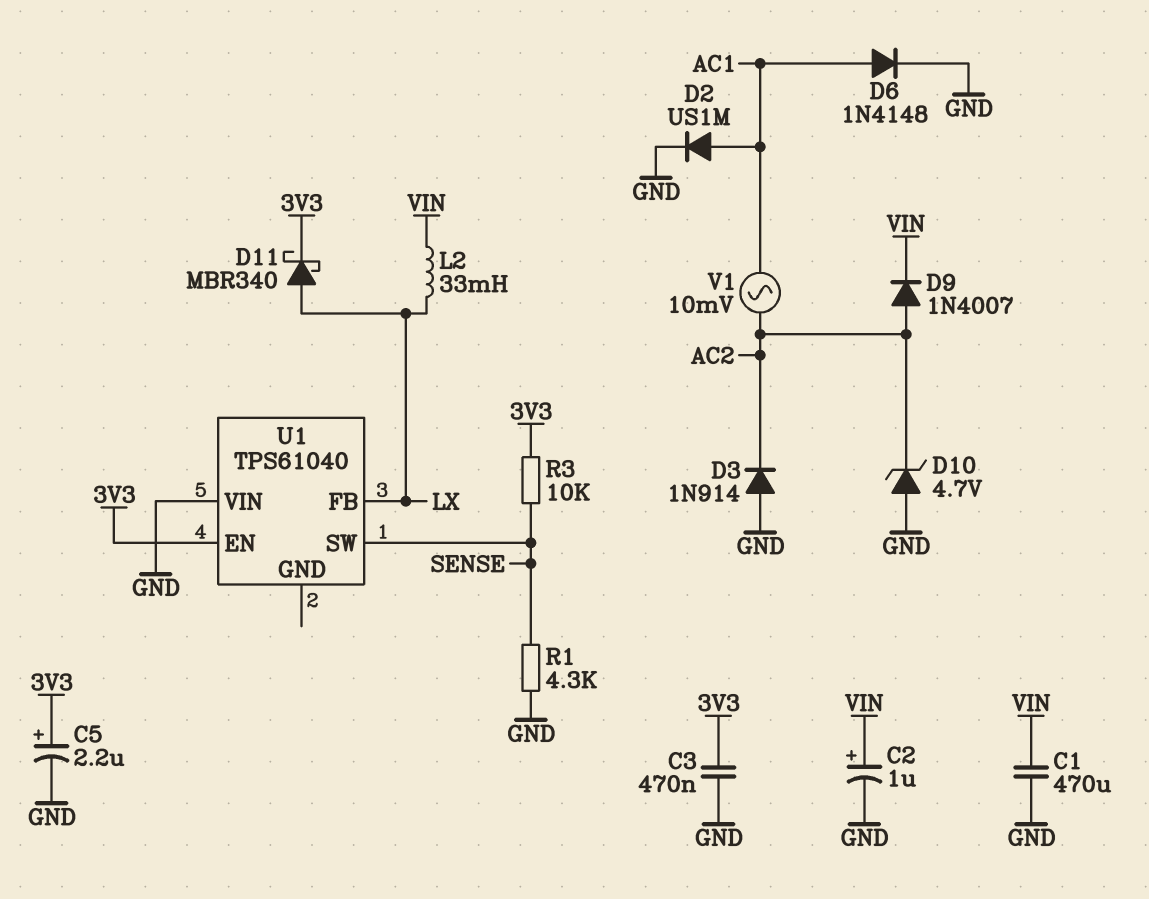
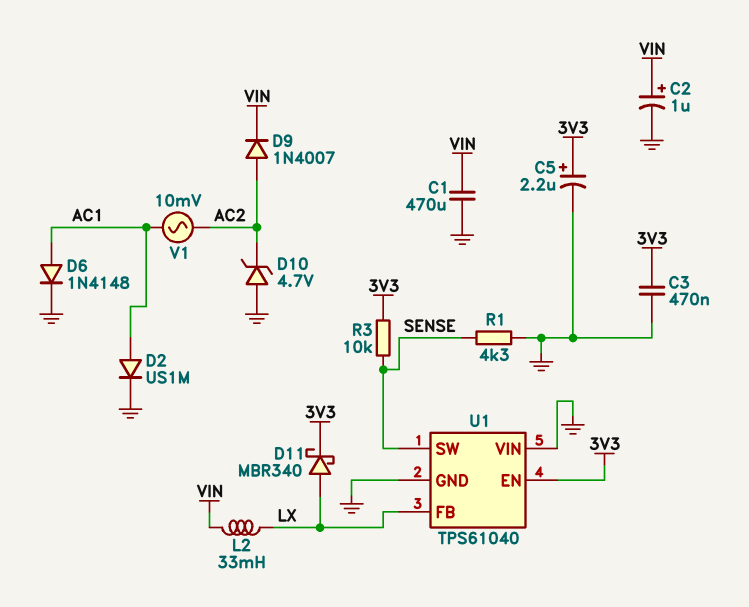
D3: diode 1N914 (A GND, K AC2) -> none
U1 pin GND: none -> GND

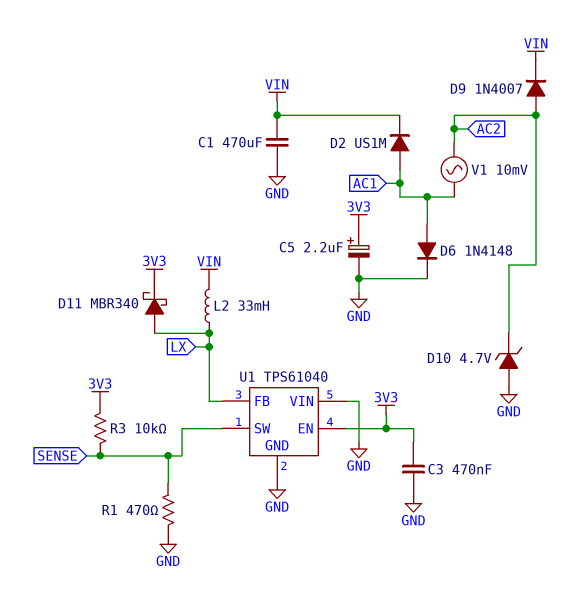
C2: 1uF (plus VIN, minus GND) -> none
D2: diode US1M (A AC1, K GND) -> diode US1M (A AC1, K VIN)
R1: 4.3k (GND, SENSE) -> 470 (GND, SENSE)

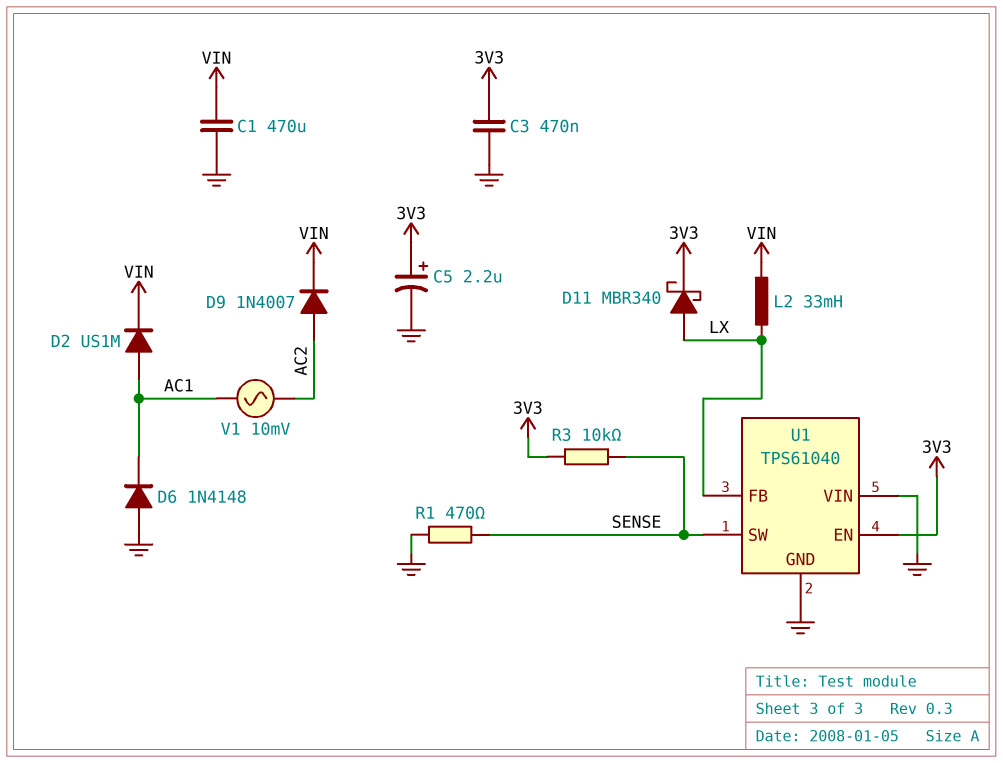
D6: diode 1N4148 (A AC1, K GND) -> diode 1N4148 (A GND, K AC1)
D10: zener 4.7V (A GND, K AC2) -> none

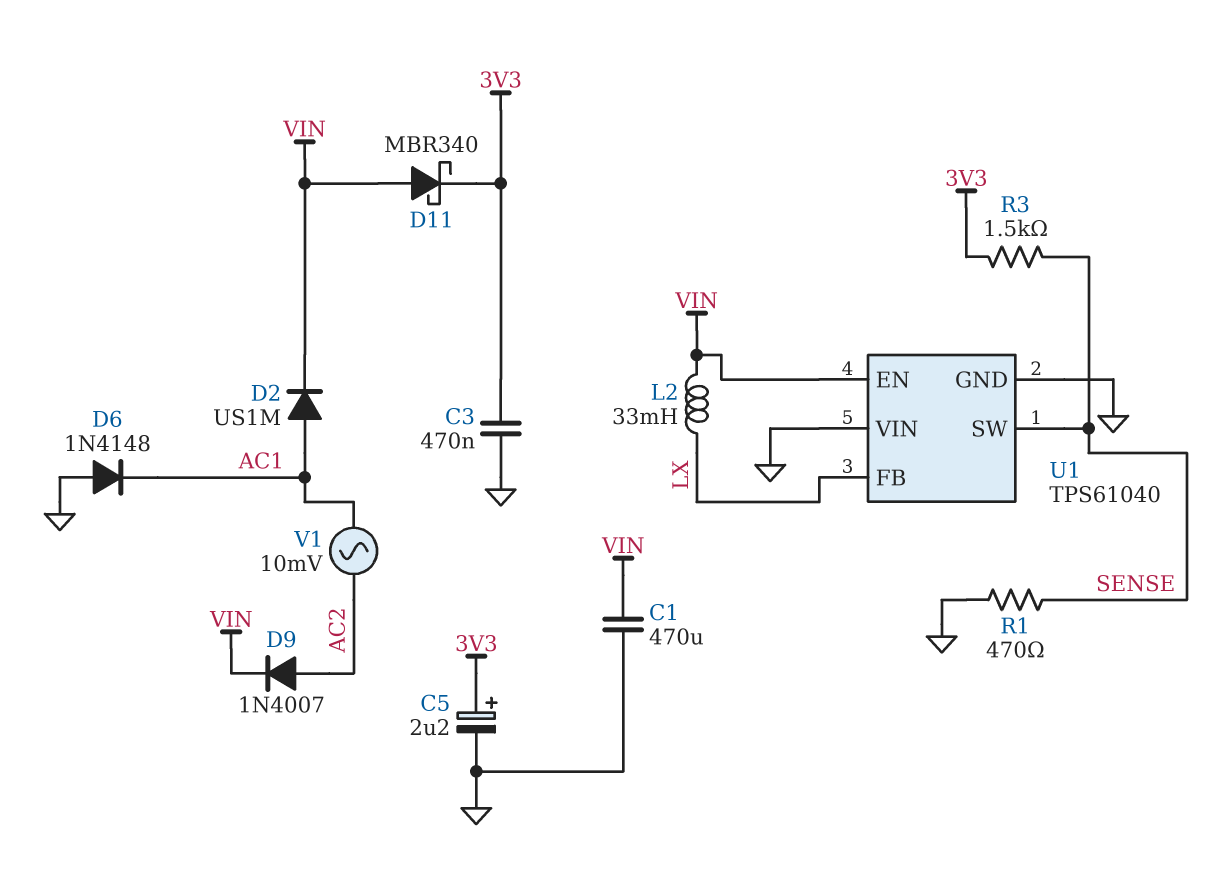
D11: schottky MBR340 (A LX, K 3V3) -> schottky MBR340 (A VIN, K 3V3)
R3: 10k (3V3, SENSE) -> 1.5k (3V3, SENSE)
U1 pin EN: 3V3 -> VIN

